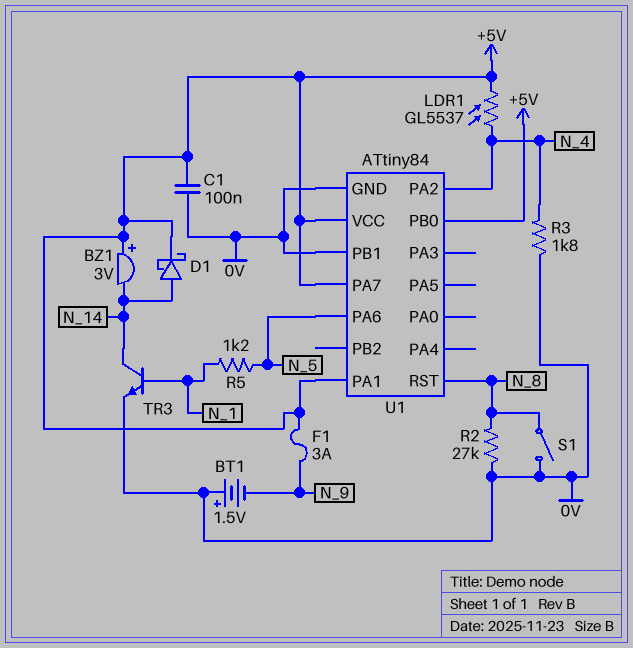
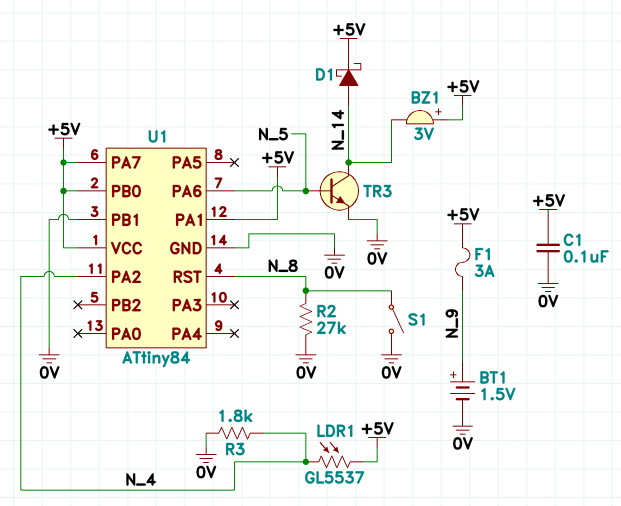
BT1: 1.5V (plus 0V, minus N_9) -> 1.5V (plus N_9, minus 0V)
R5: 1.2k (N_1, N_5) -> none
TR3: NPN (B N_1, C N_14, E 0V) -> NPN (B N_5, C N_14, E 0V)

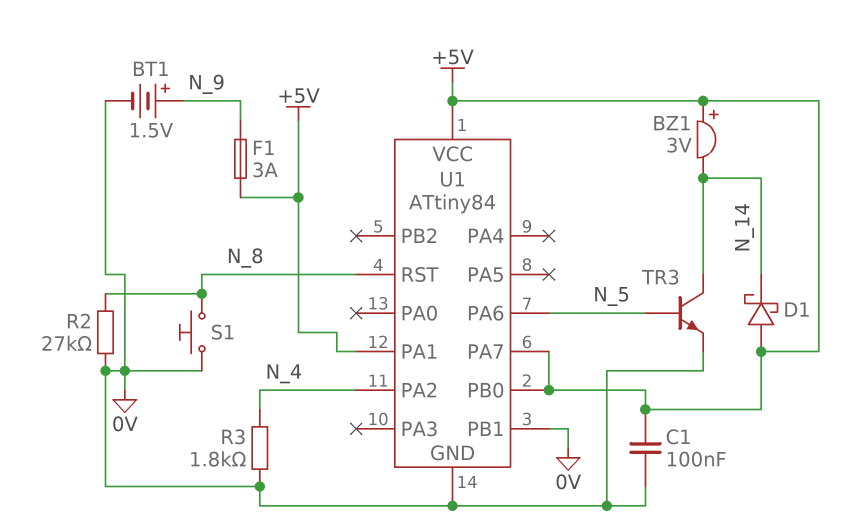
D1: schottky (A N_14, K +5V) -> schottky (A +5V, K N_14)
LDR1: GL5537 (+5V, N_4) -> none
S1: switch (0V, N_8) -> button (0V, N_8)

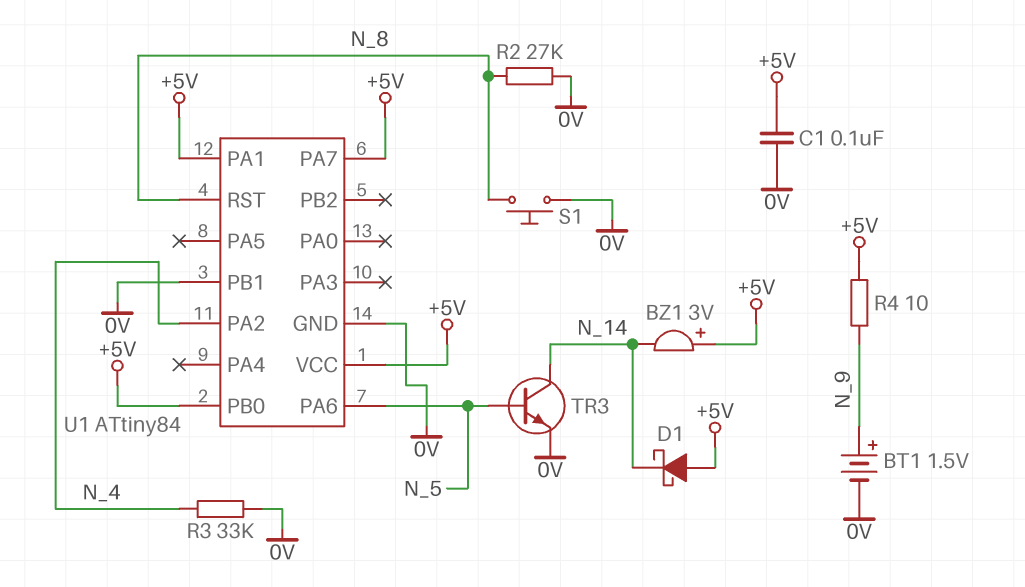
F1: 3A (+5V, N_9) -> none
R3: 1.8k (0V, N_4) -> 33k (0V, N_4)
R4: none -> 10 (+5V, N_9)

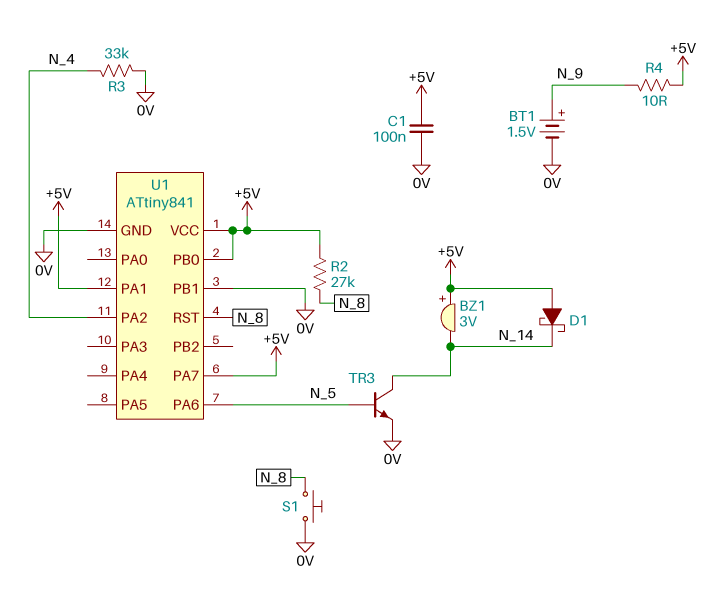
R2: 27k (0V, N_8) -> 27k (+5V, N_8)
U1: ATtiny84 -> ATtiny841

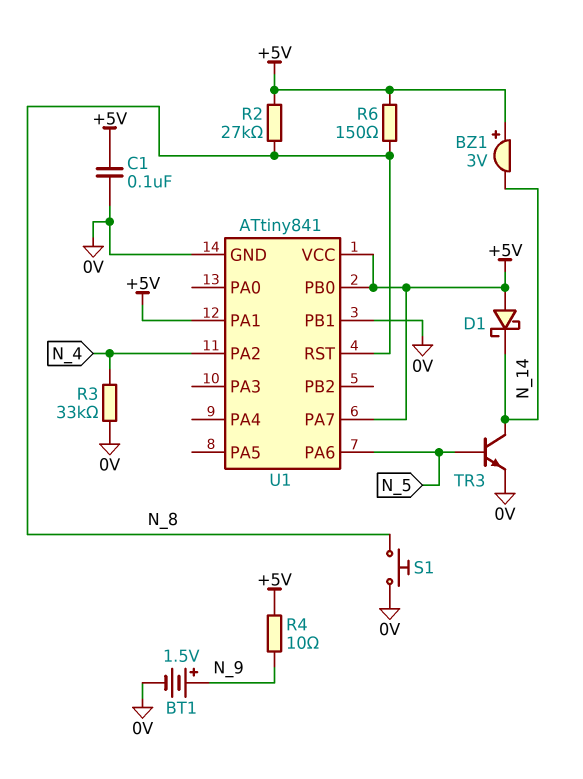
R6: none -> 150 (+5V, N_8)

